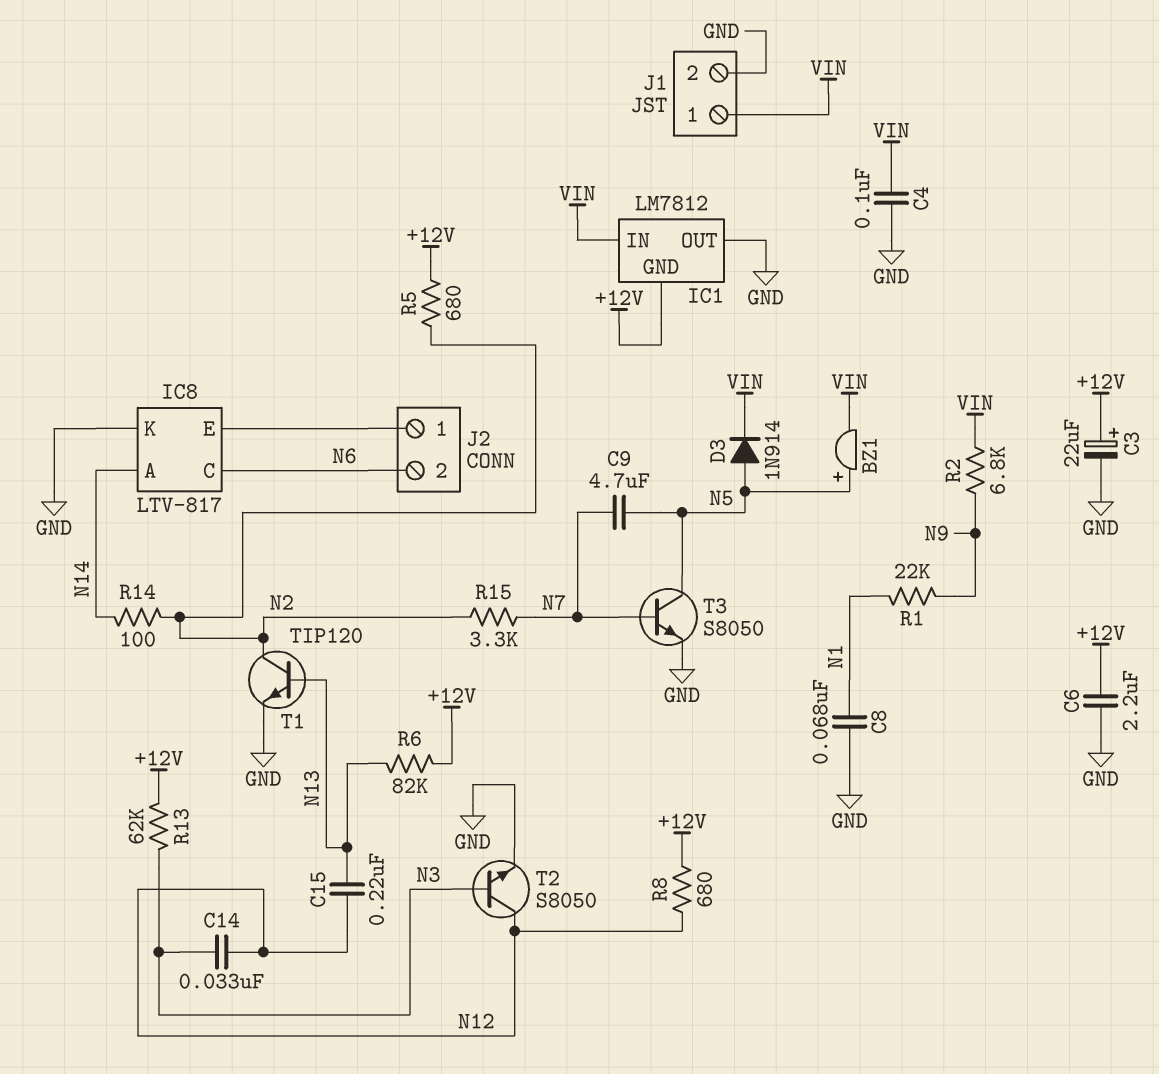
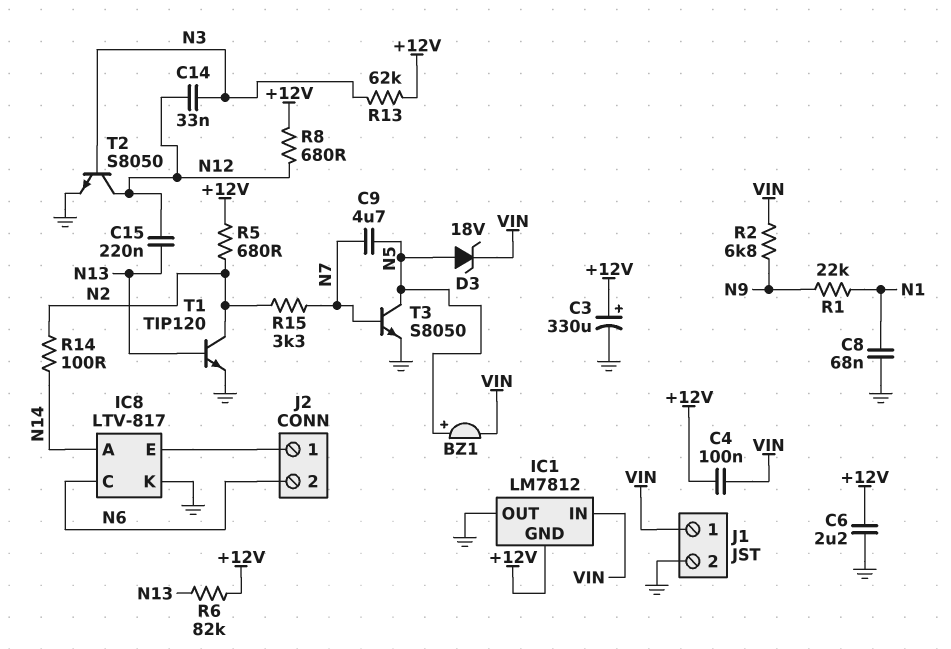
C3: 22uF (plus +12V, minus GND) -> 330uF (plus +12V, minus GND)
C4: 100nF (GND, VIN) -> 100nF (+12V, VIN)
D3: diode 1N914 (A N5, K VIN) -> zener 18V (A N5, K VIN)

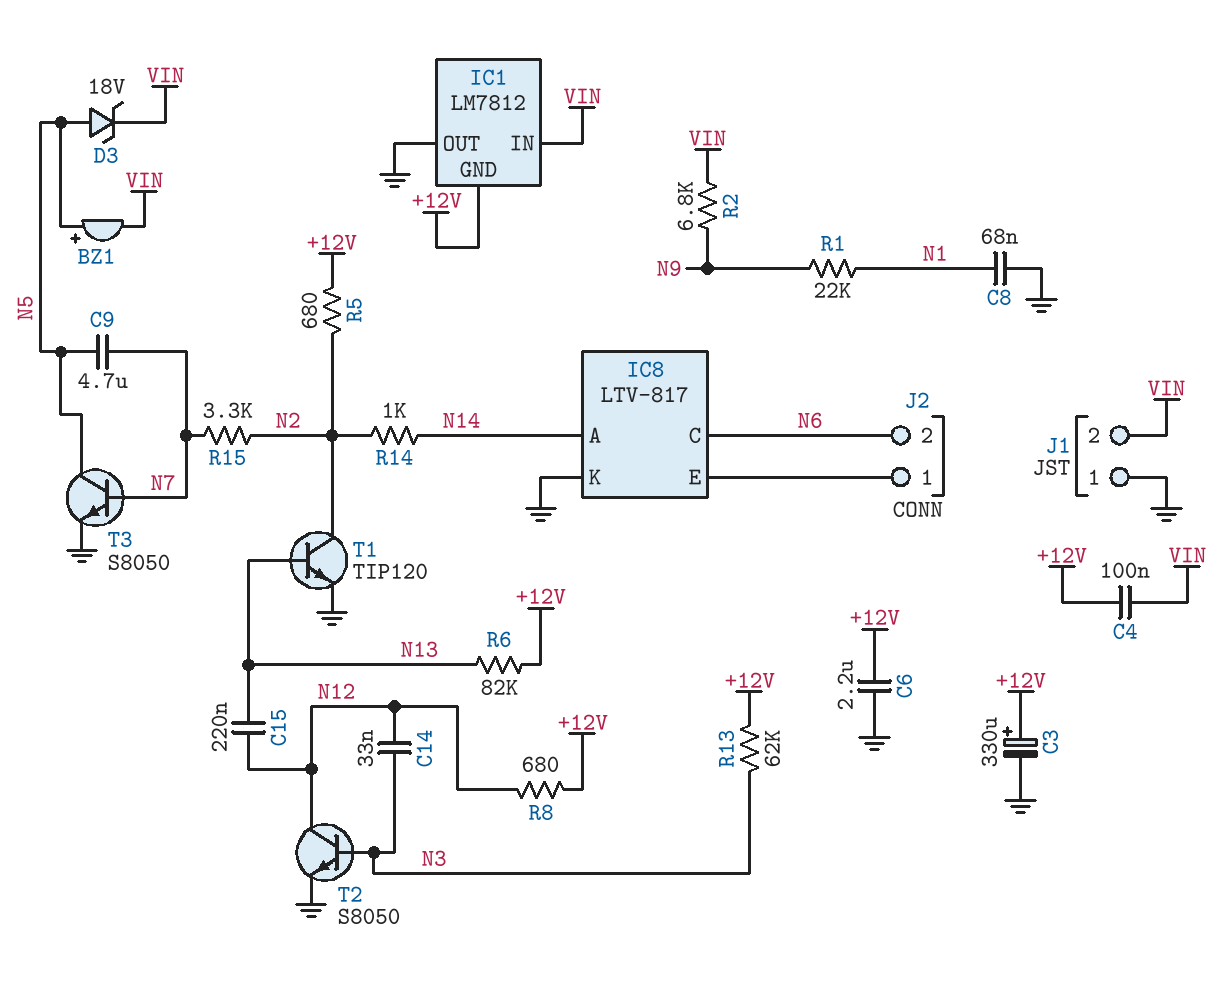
J1 pin 1: VIN -> GND
J1 pin 2: GND -> VIN
R14: 100 (N2, N14) -> 1k (N2, N14)

